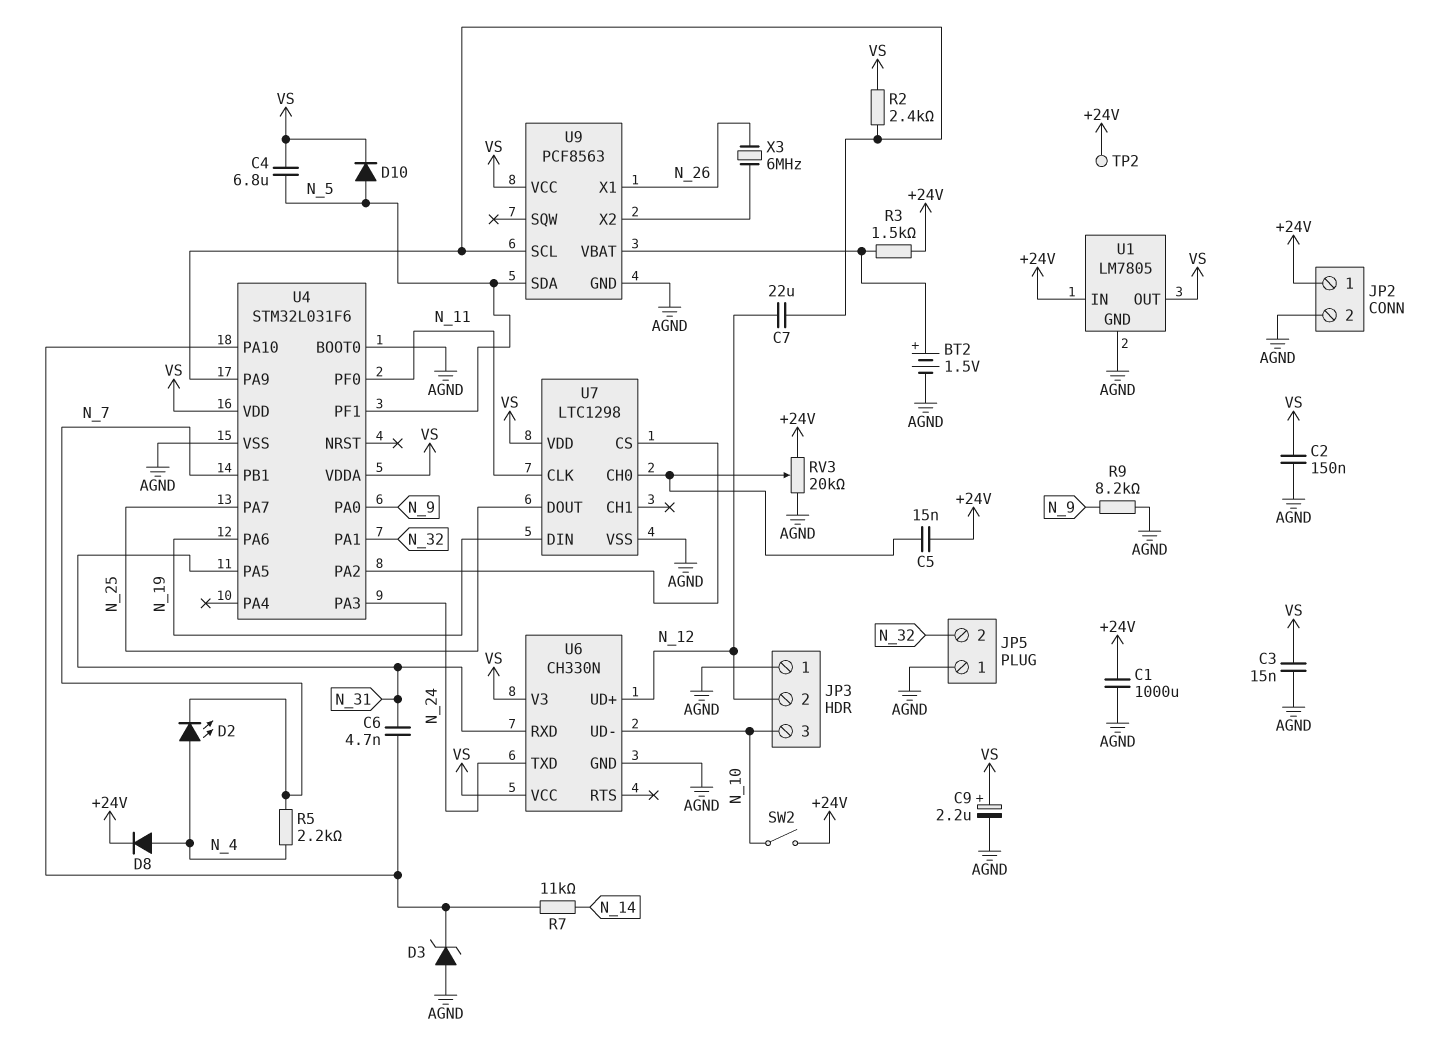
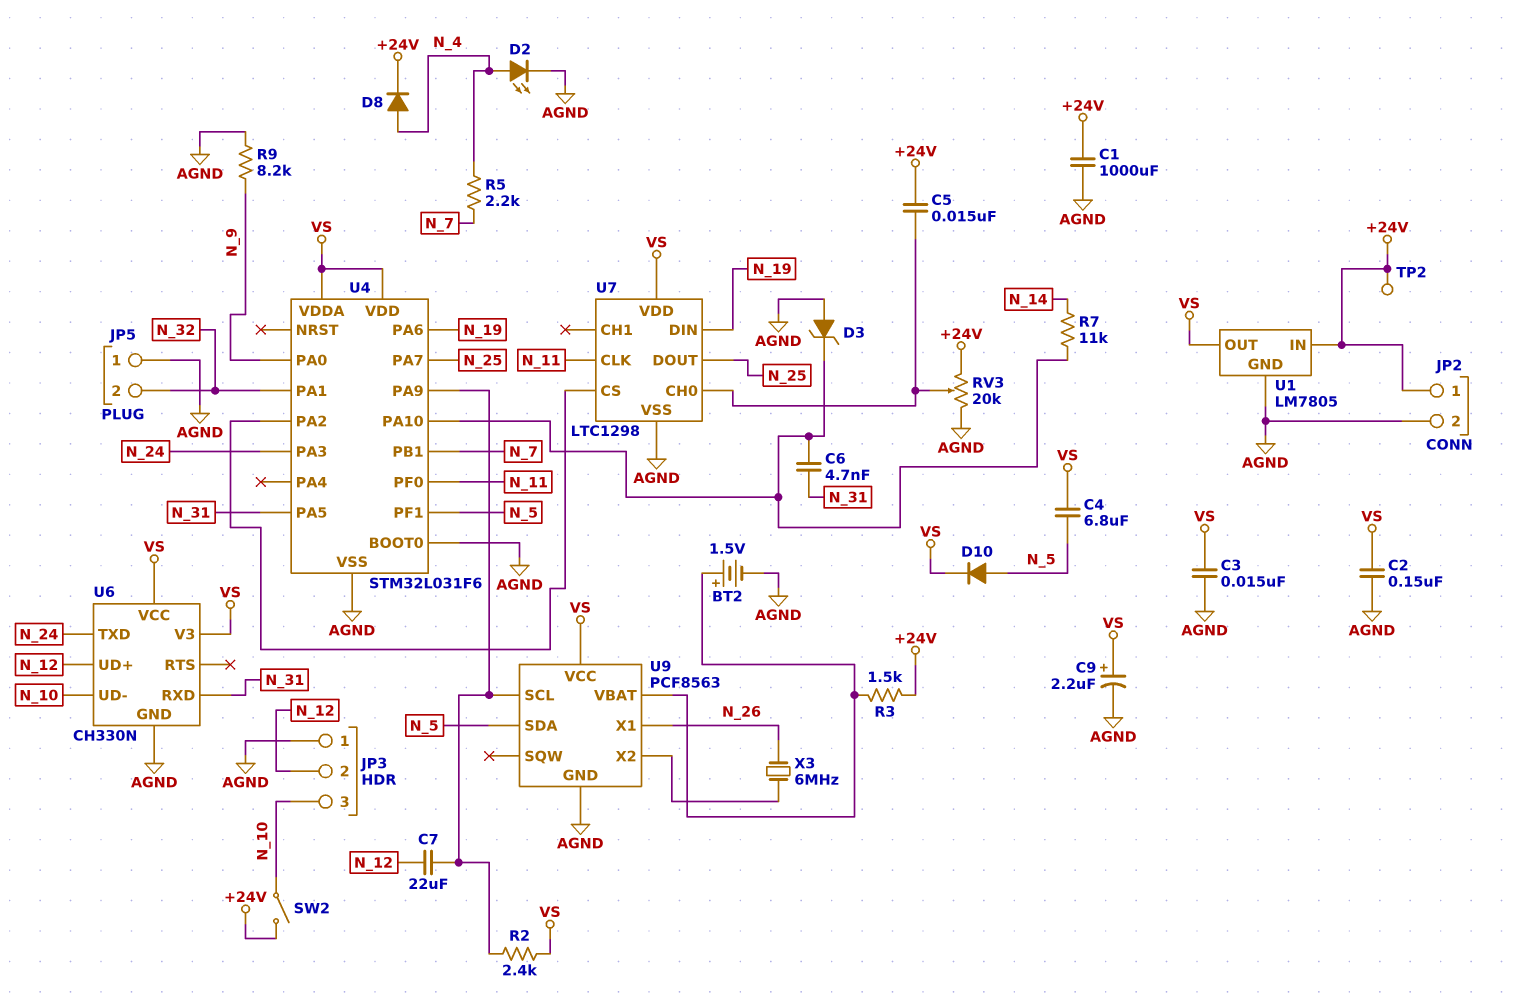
D2: LED (A N_4, K N_7) -> LED (A N_4, K AGND)

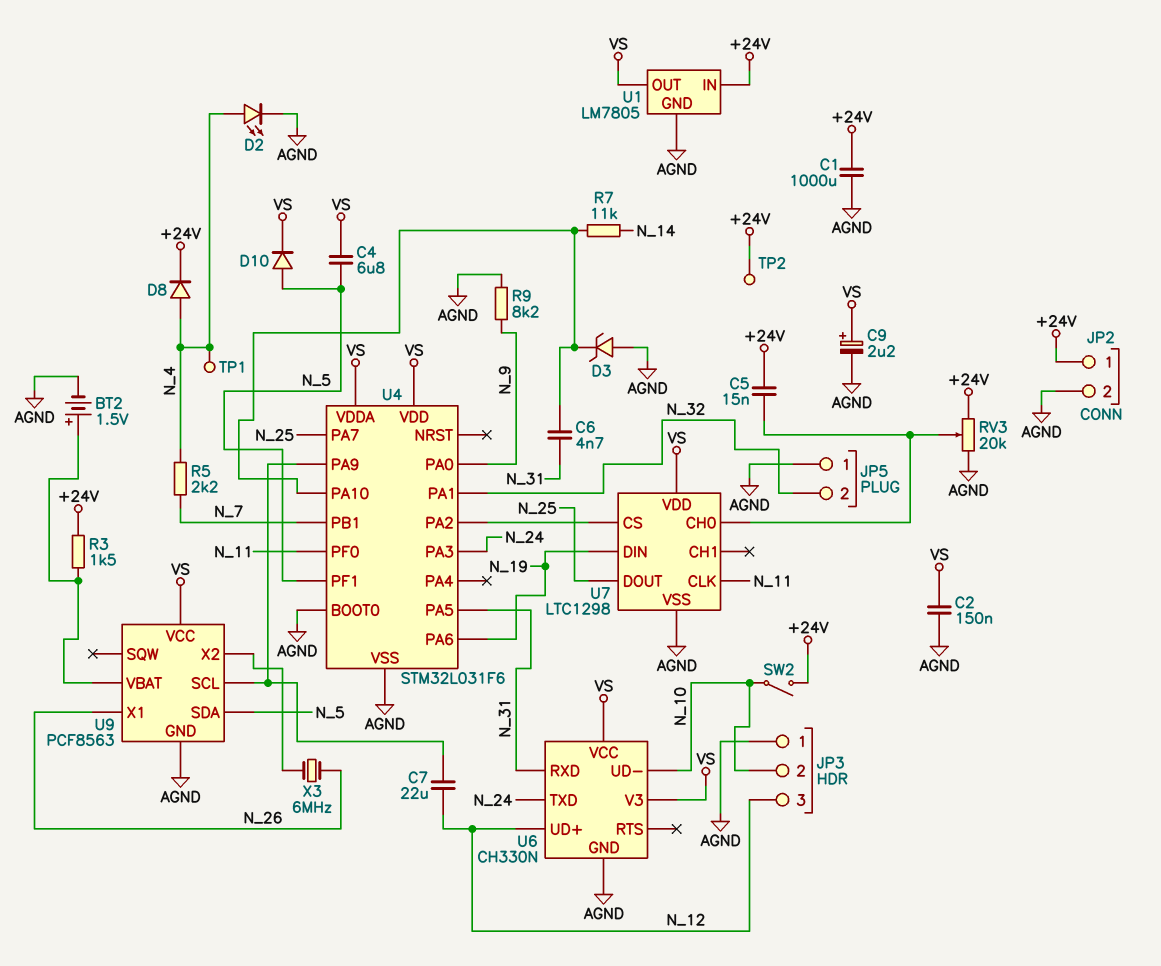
C3: 15nF (AGND, VS) -> none
JP3 pin 2: N_12 -> N_10
JP3 pin 3: N_10 -> N_12
R2: 2.4k (U4/PA9, VS) -> none
TP1: none -> test point (N_4)

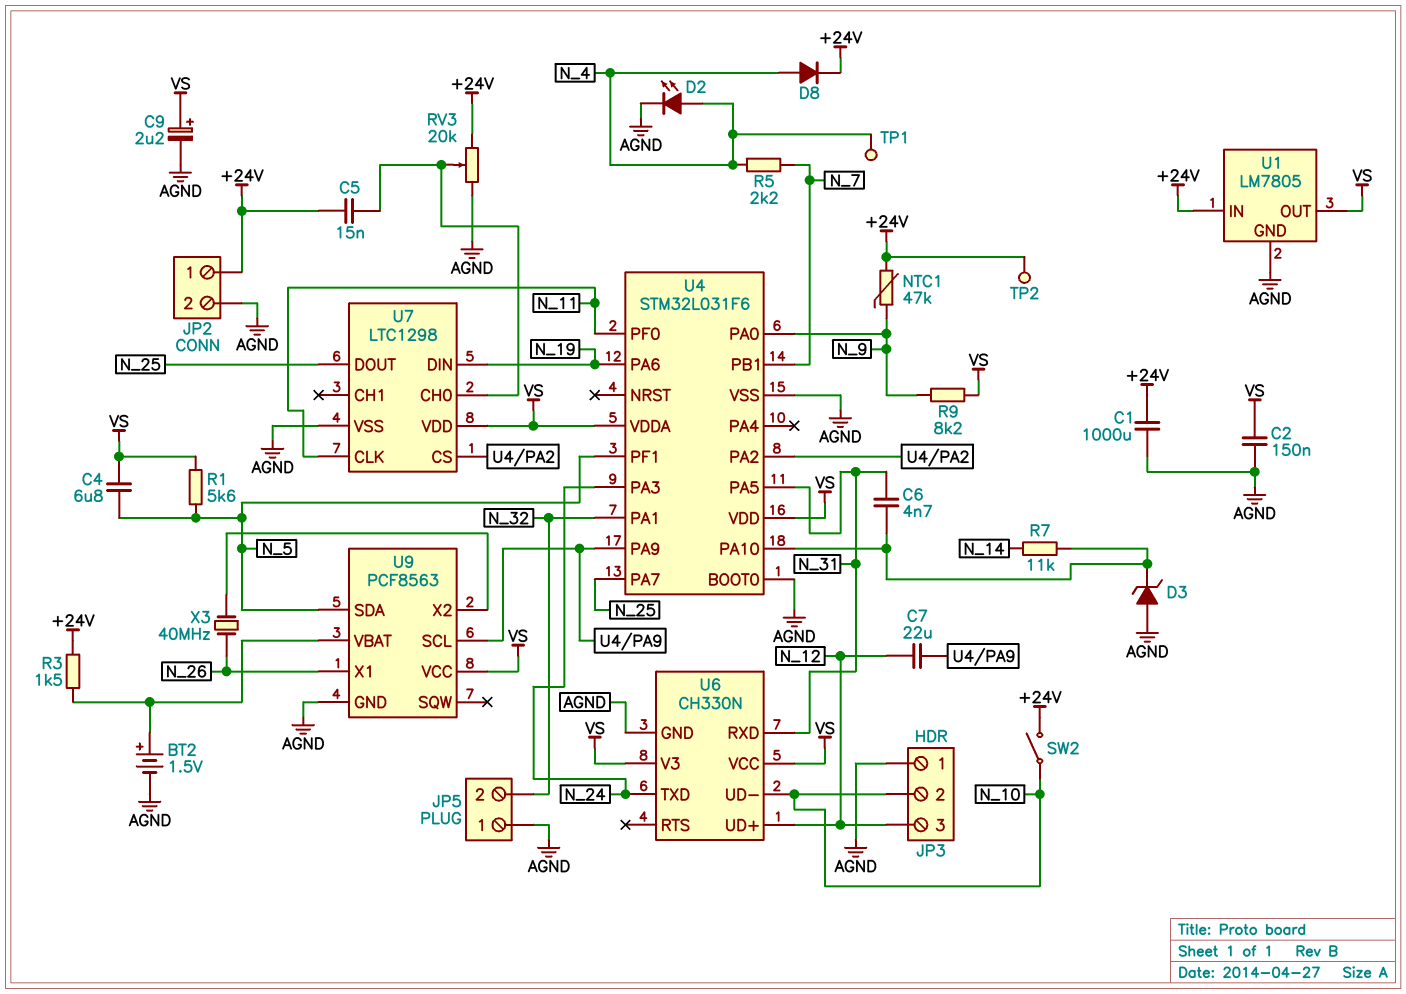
D10: diode (A N_5, K VS) -> none
NTC1: none -> 47k (+24V, N_9)
R1: none -> 5.6k (N_5, VS)
R9: 8.2k (AGND, N_9) -> 8.2k (N_9, VS)
X3: 6MHz (N_26, U9/X2) -> 40MHz (N_26, U9/X2)

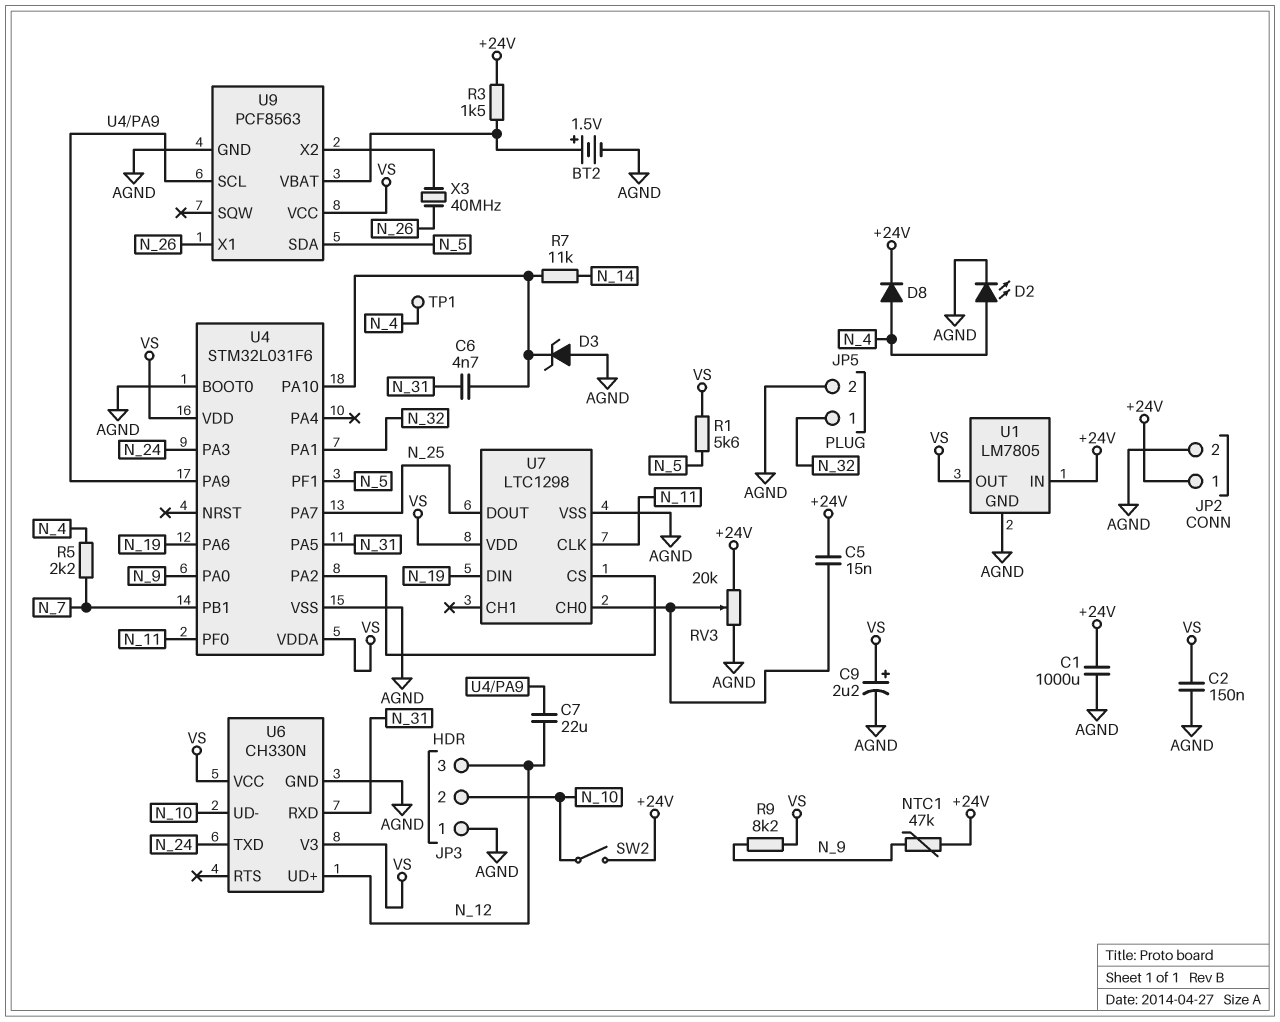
C4: 6.8uF (N_5, VS) -> none
JP5 pin 1: AGND -> N_32
JP5 pin 2: N_32 -> AGND
TP2: test point (+24V) -> none

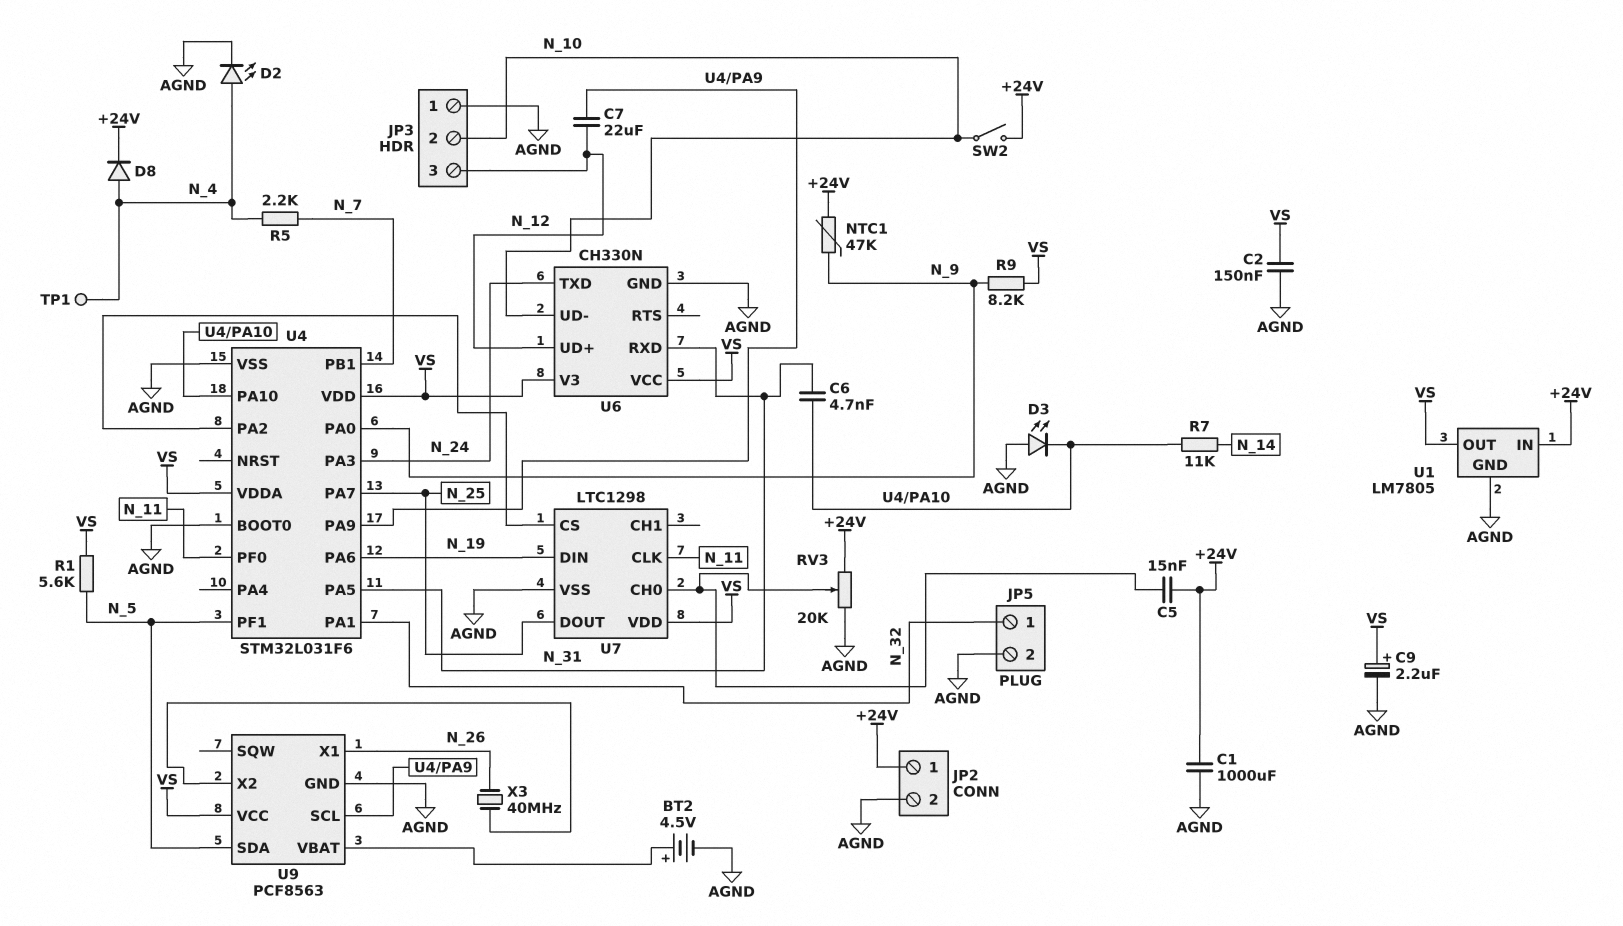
BT2: 1.5V (plus U9/VBAT, minus AGND) -> 4.5V (plus U9/VBAT, minus AGND)
D3: zener (A AGND, K U4/PA10) -> LED (A AGND, K U4/PA10)
R3: 1.5k (+24V, U9/VBAT) -> none

